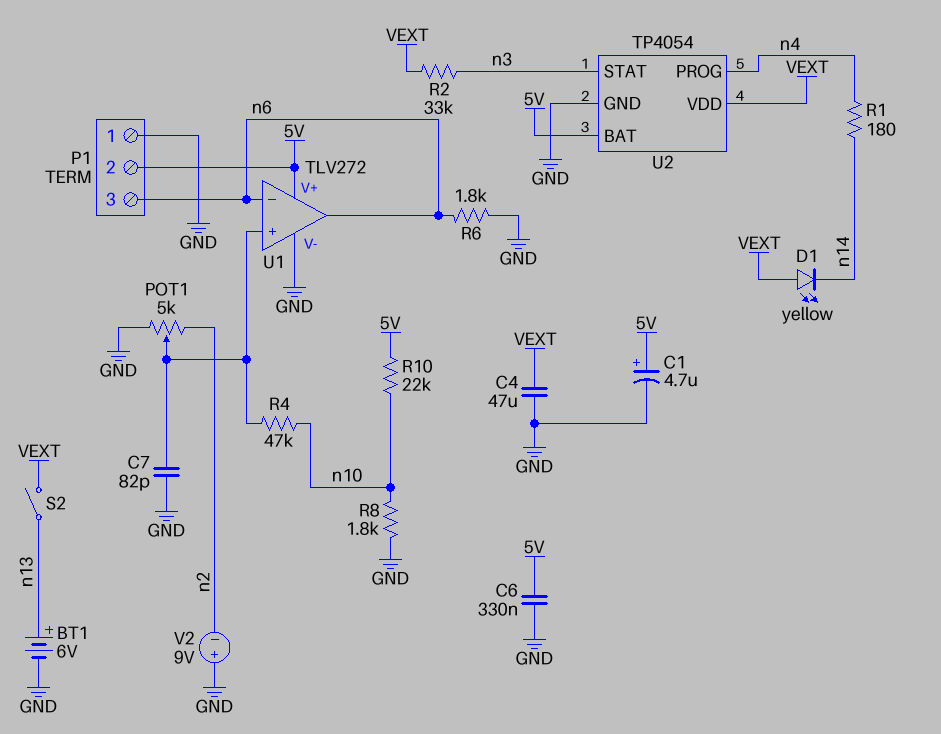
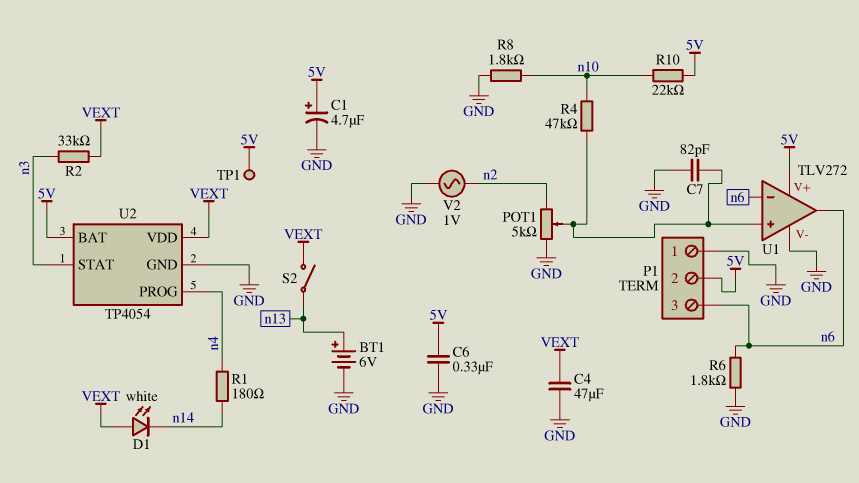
D1: LED yellow (A VEXT, K n14) -> LED white (A VEXT, K n14)
TP1: none -> test point (5V)
V2: 9V (plus GND, minus n2) -> AC 1V (GND, n2)

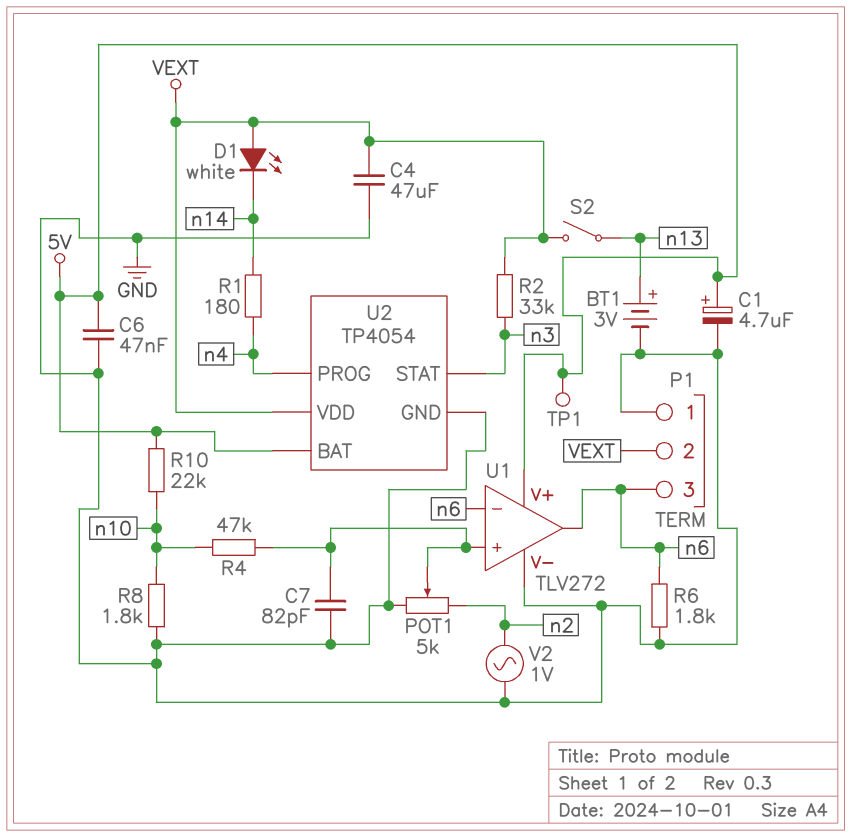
BT1: 6V (plus n13, minus GND) -> 3V (plus n13, minus GND)
C6: 330nF (5V, GND) -> 47nF (5V, GND)
P1 pin 2: 5V -> VEXT

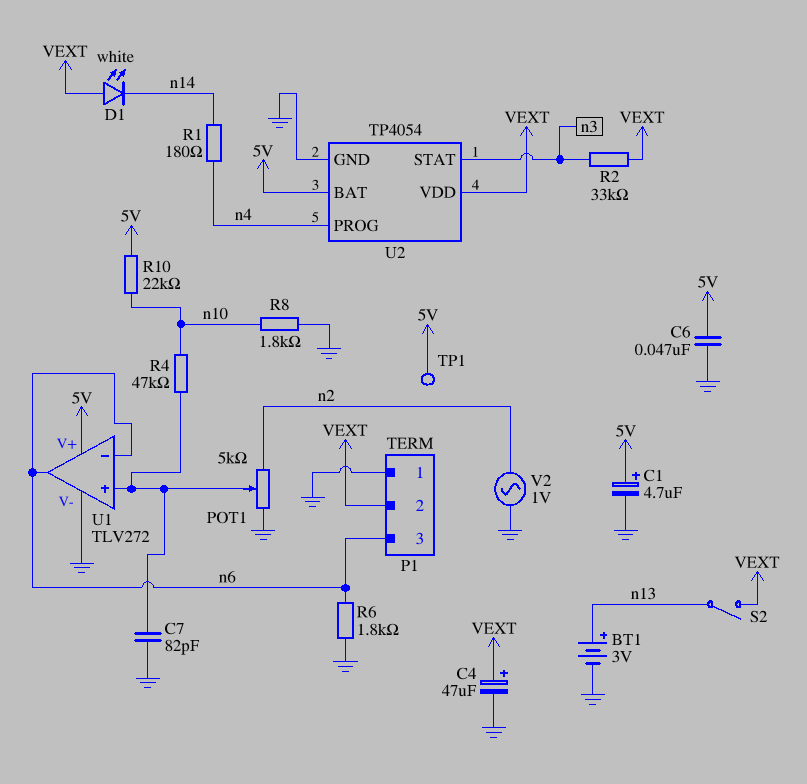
C4: 47uF (GND, VEXT) -> 47uF (plus VEXT, minus GND)

